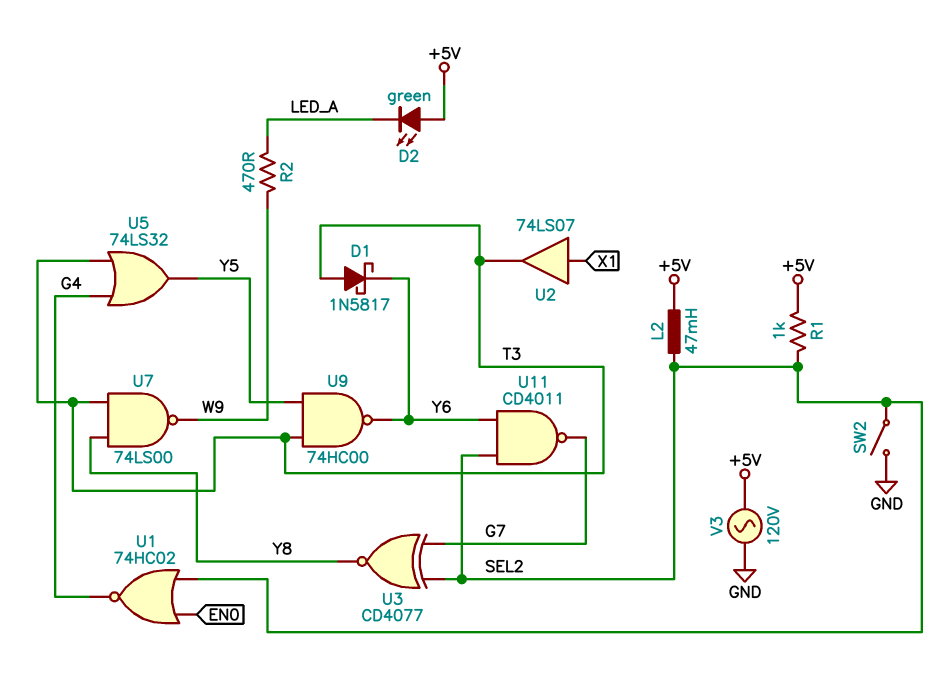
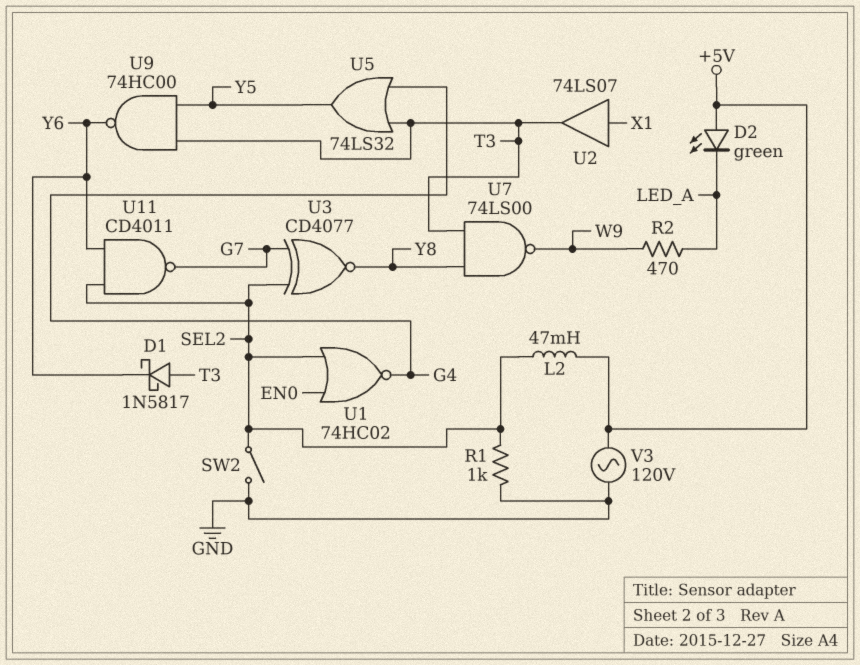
R1: 1k (+5V, SEL2) -> 1k (GND, SEL2)

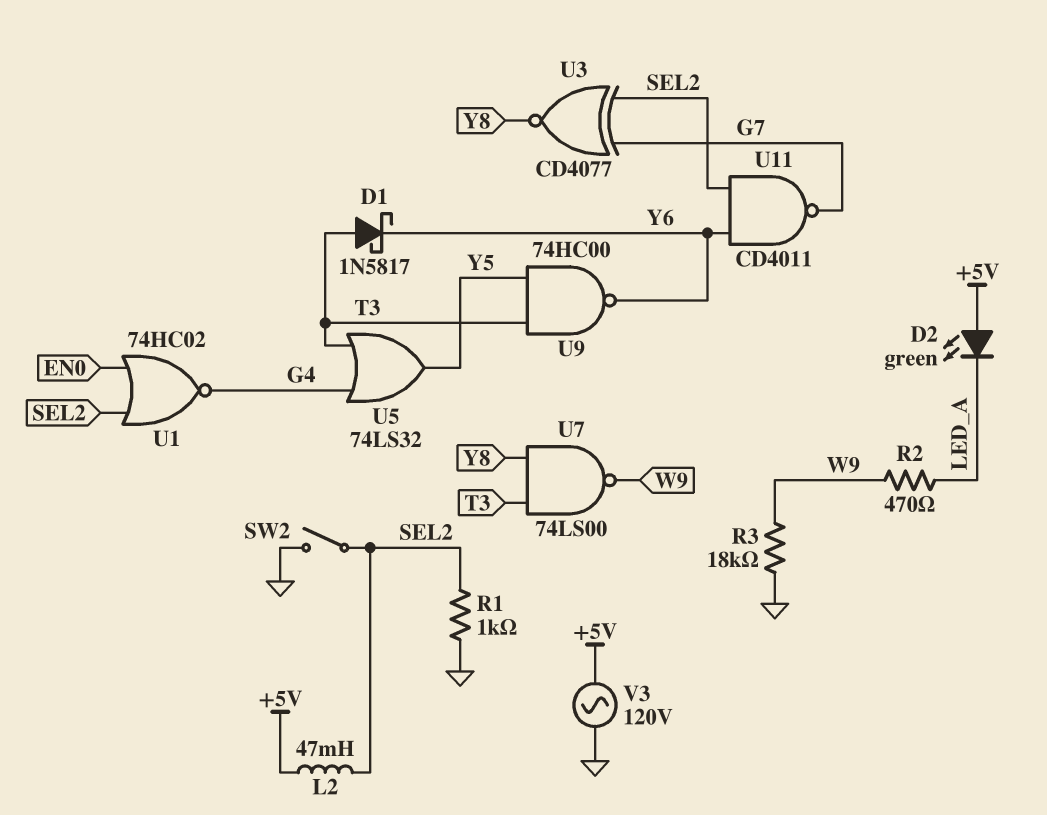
R3: none -> 18k (GND, W9)
U2: buffer 74LS07 (in X1, out T3) -> none

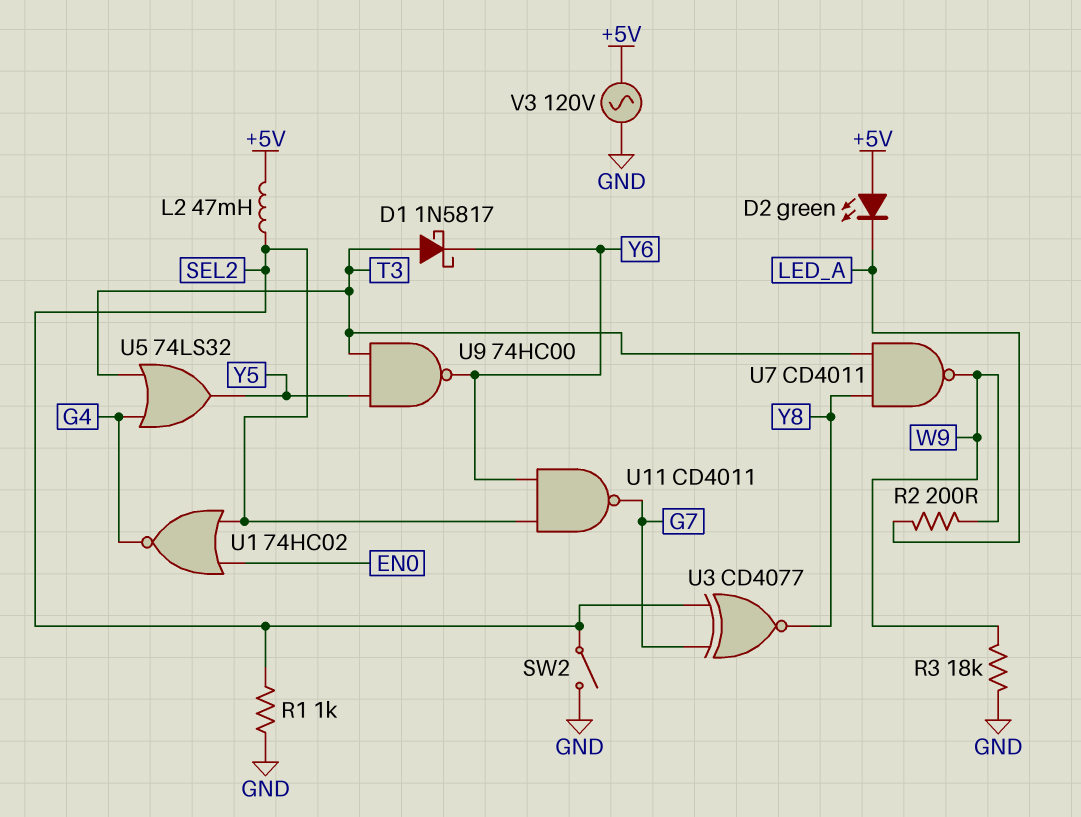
R2: 470 (LED_A, W9) -> 200 (LED_A, W9)
U7: NAND 74LS00 (in T3, in Y8, out W9) -> NAND CD4011 (in T3, in Y8, out W9)

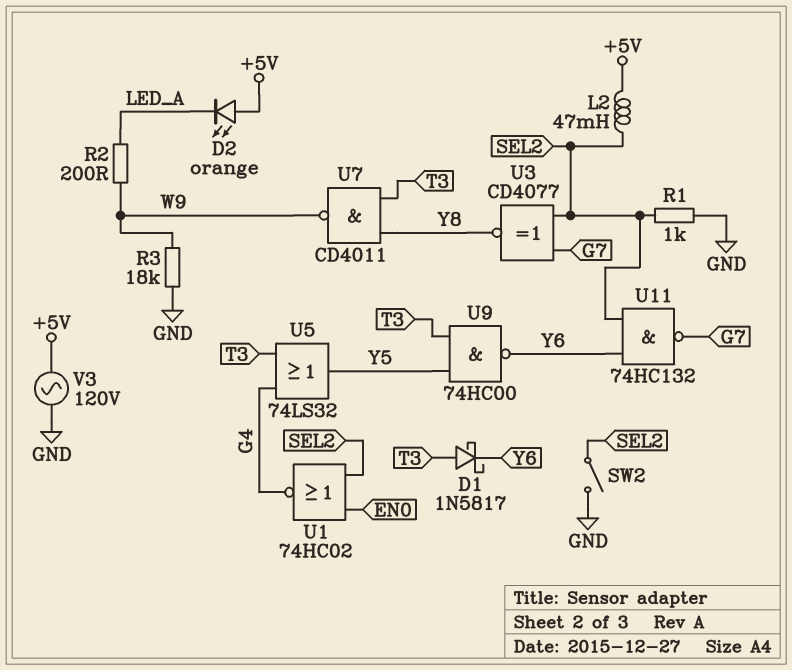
D2: LED green (A +5V, K LED_A) -> LED orange (A +5V, K LED_A)
U11: NAND CD4011 (in SEL2, in Y6, out G7) -> NAND 74HC132 (in SEL2, in Y6, out G7)

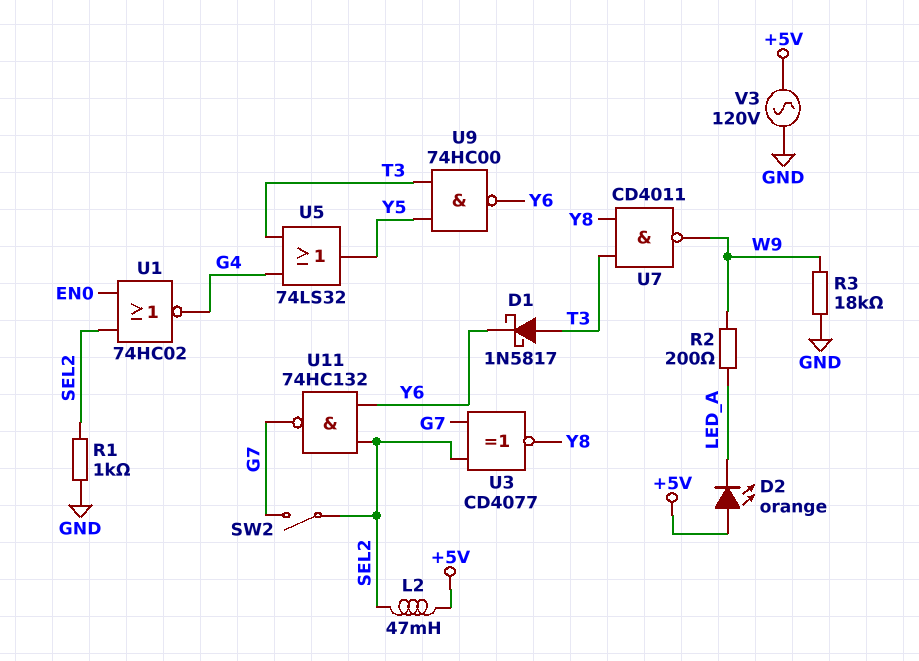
SW2: switch (GND, SEL2) -> switch (G7, SEL2)

